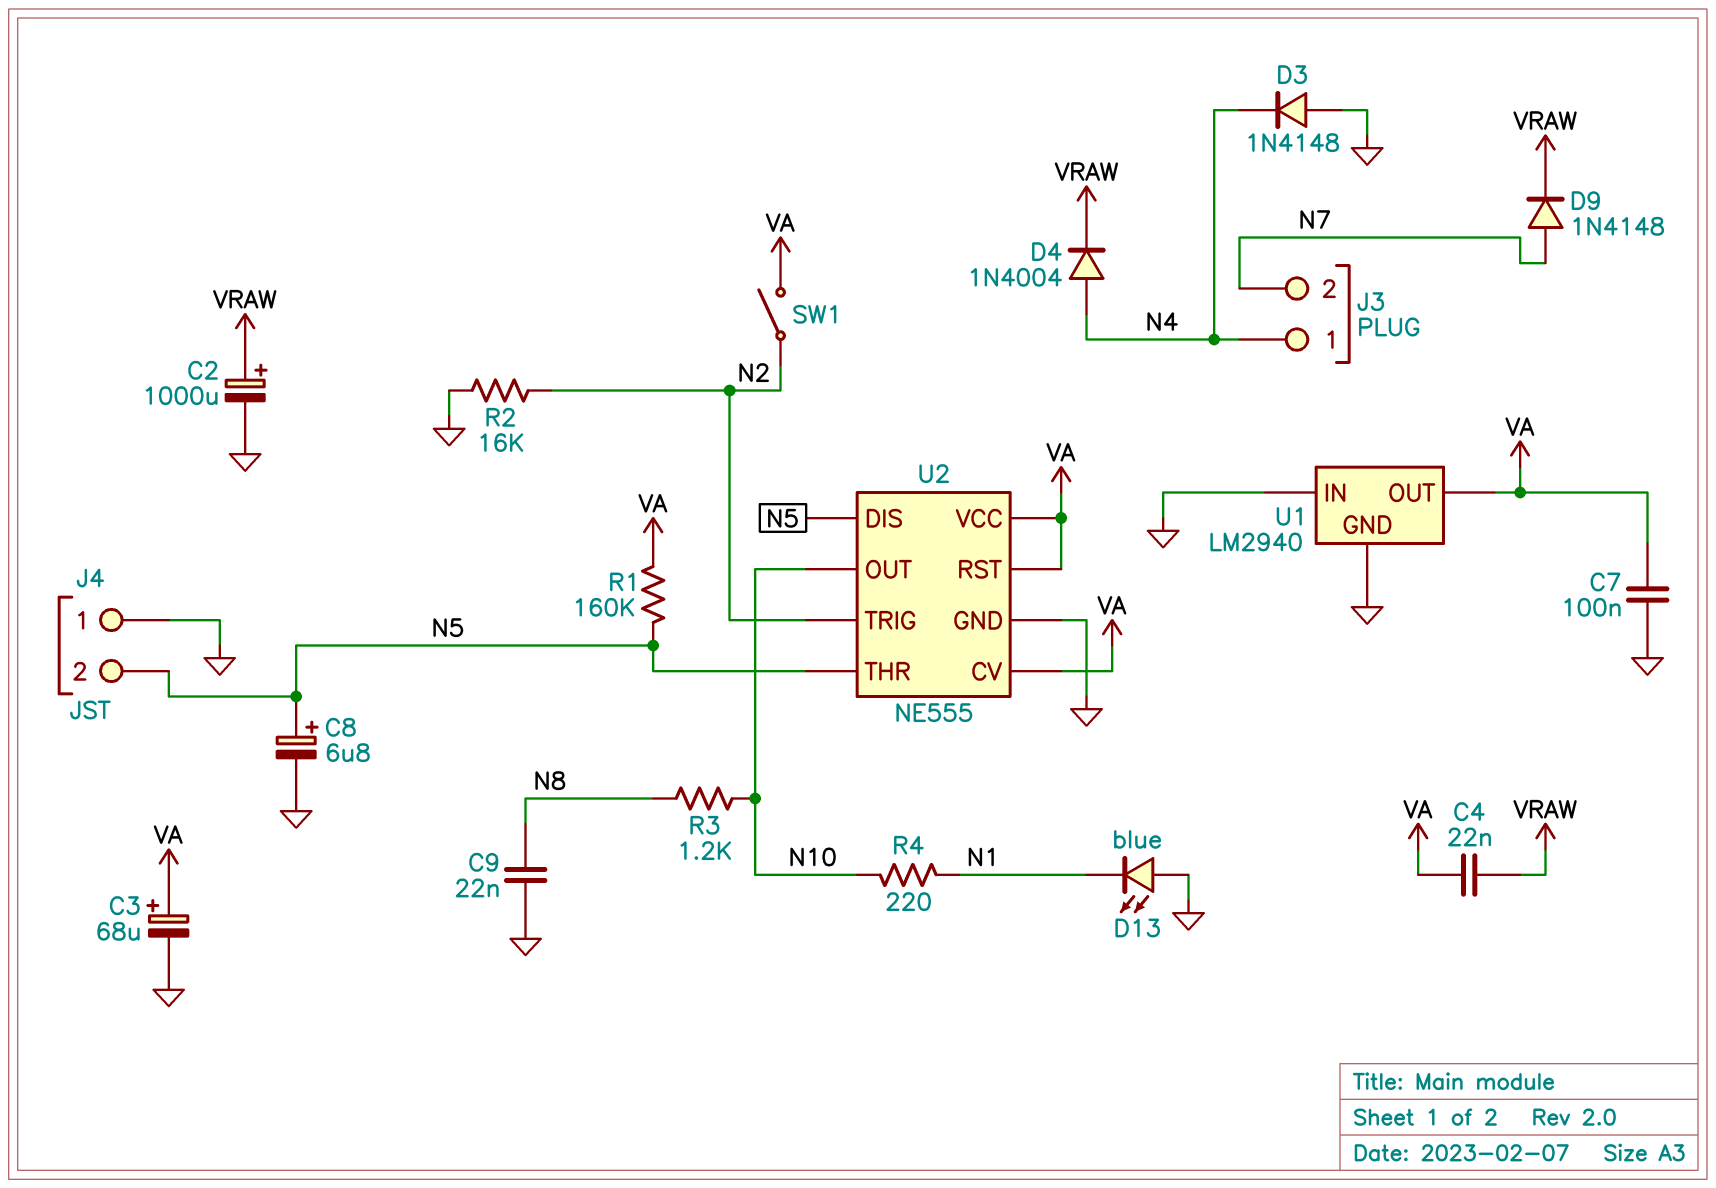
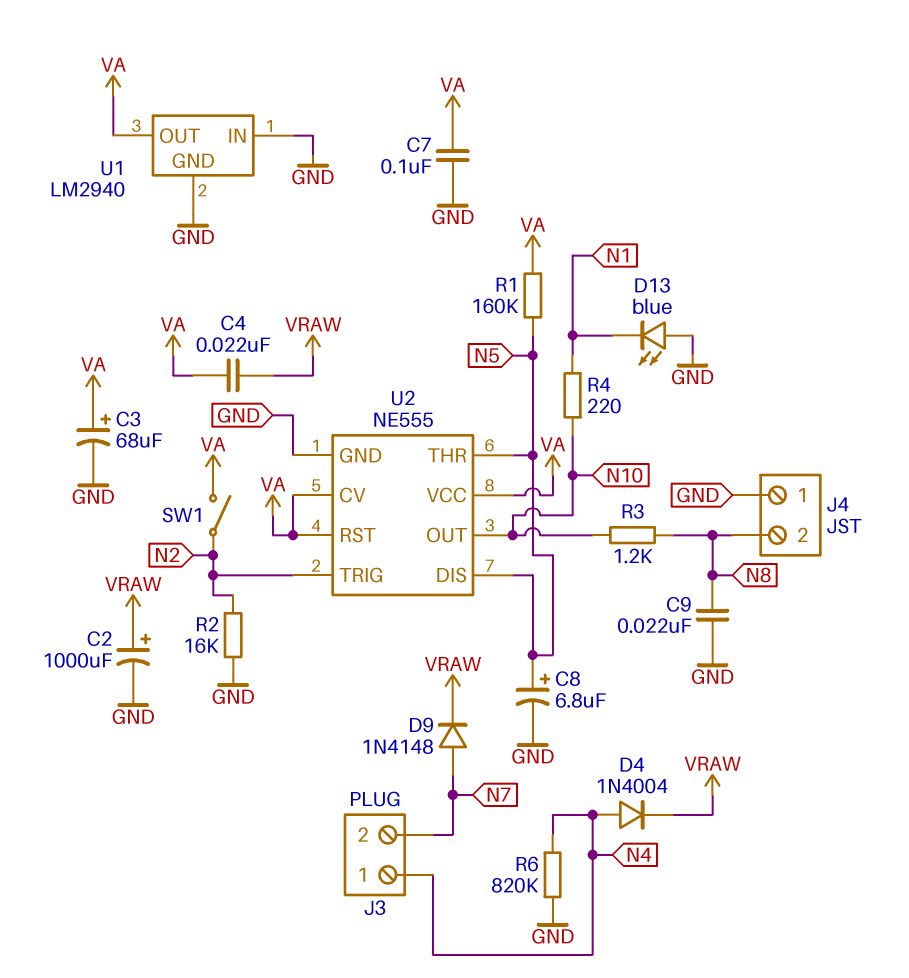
D3: diode 1N4148 (A GND, K N4) -> none
J4 pin 2: N5 -> N8
R6: none -> 820k (GND, N4)

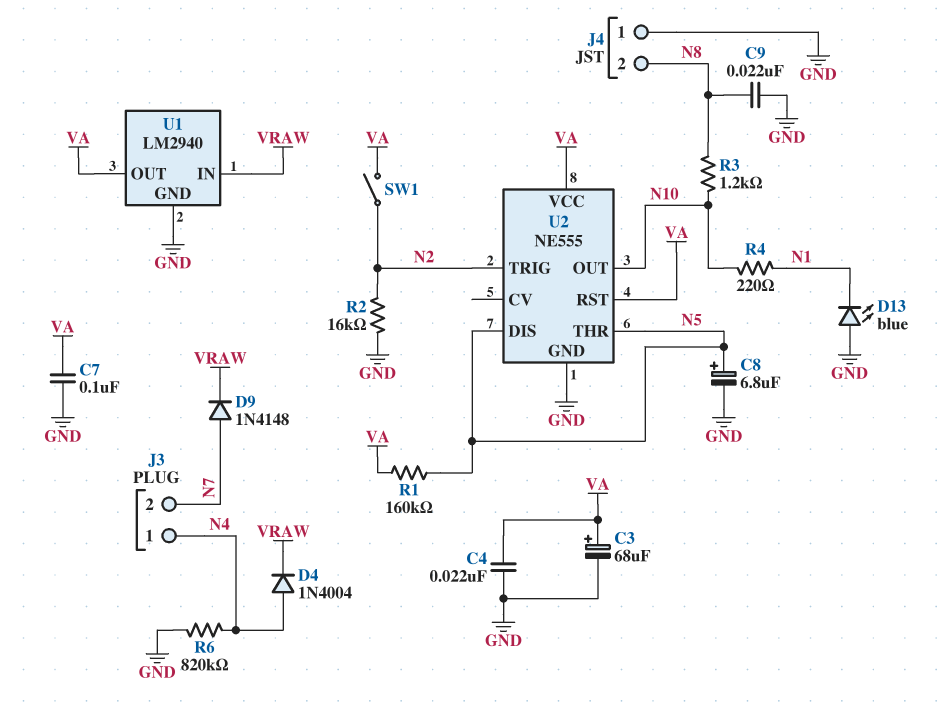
C2: 1000uF (plus VRAW, minus GND) -> none
C4: 22nF (VA, VRAW) -> 22nF (GND, VA)
U1 pin IN: GND -> VRAW
U2 pin CV: VA -> none

